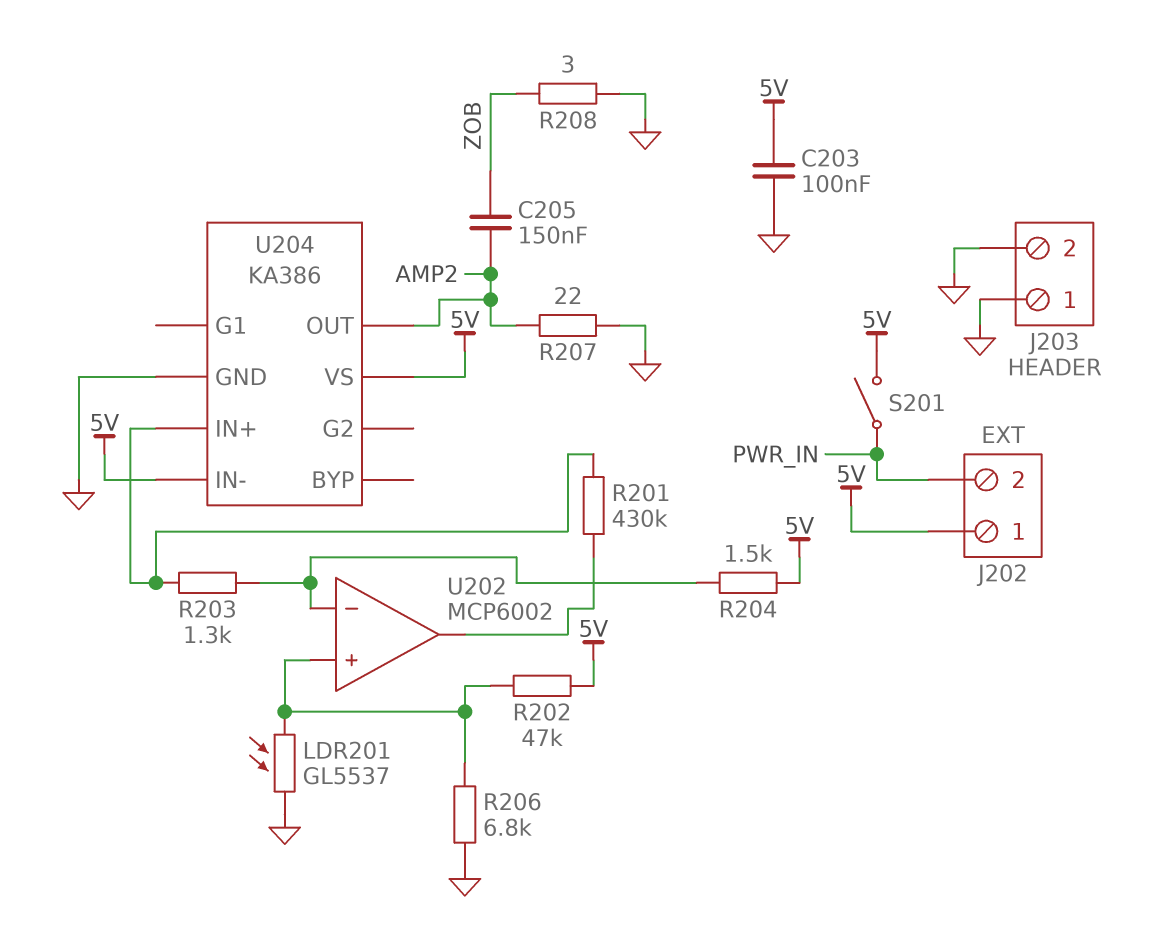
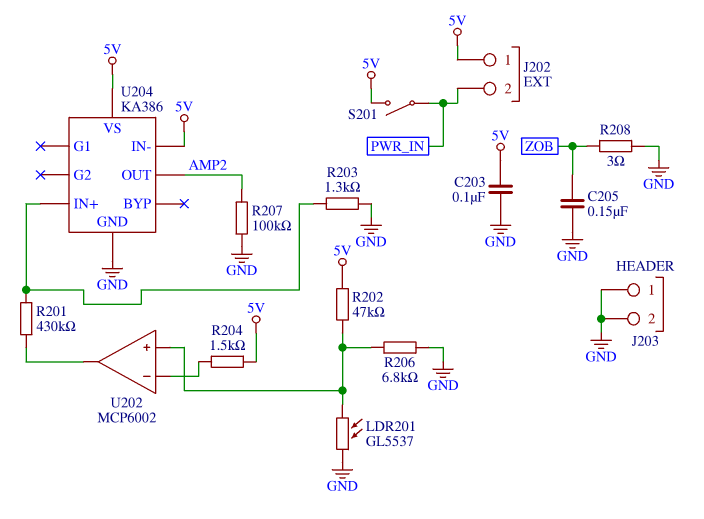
C205: 150nF (AMP2, ZOB) -> 150nF (GND, ZOB)
R203: 1.3k (U202/in-, U204/IN+) -> 1.3k (GND, U204/IN+)
R207: 22 (AMP2, GND) -> 100k (AMP2, GND)

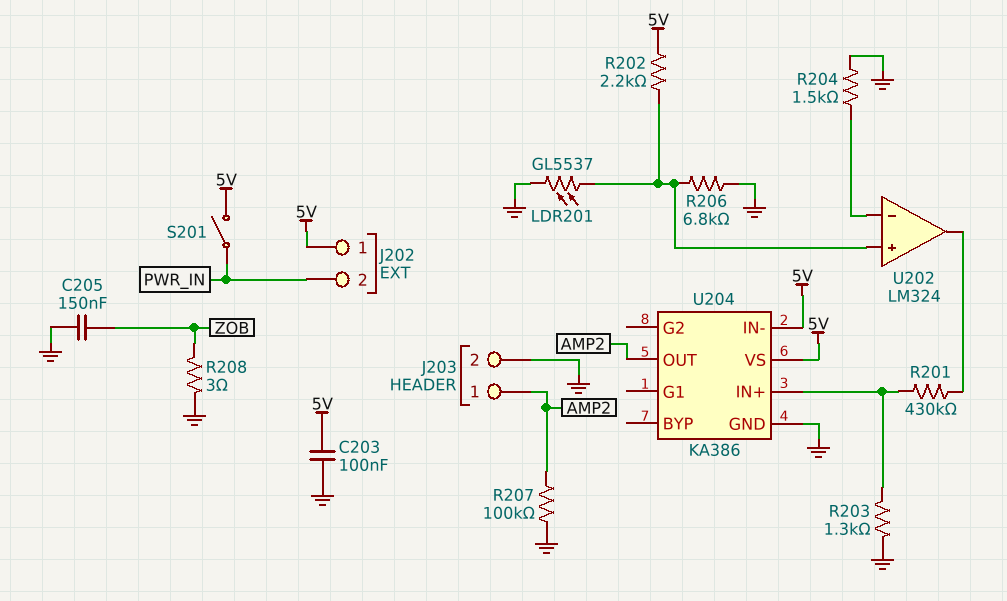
J203 pin 1: GND -> AMP2
R202: 47k (5V, U202/in+) -> 2.2k (5V, U202/in+)
R204: 1.5k (5V, U202/in-) -> 1.5k (GND, U202/in-)
U202: MCP6002 -> LM324

